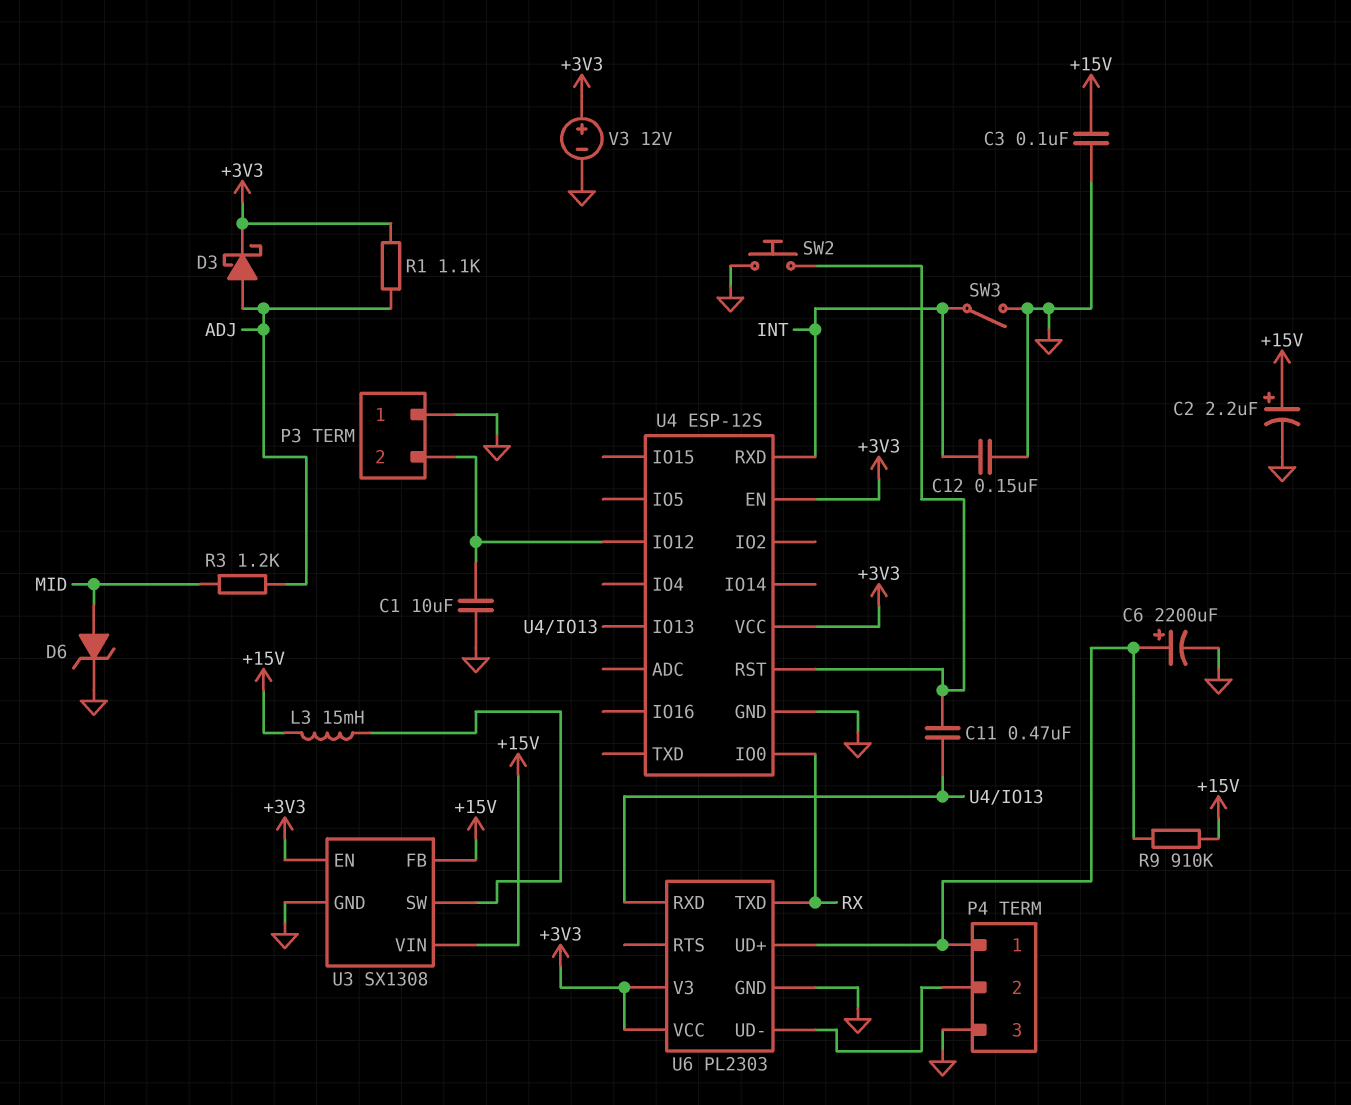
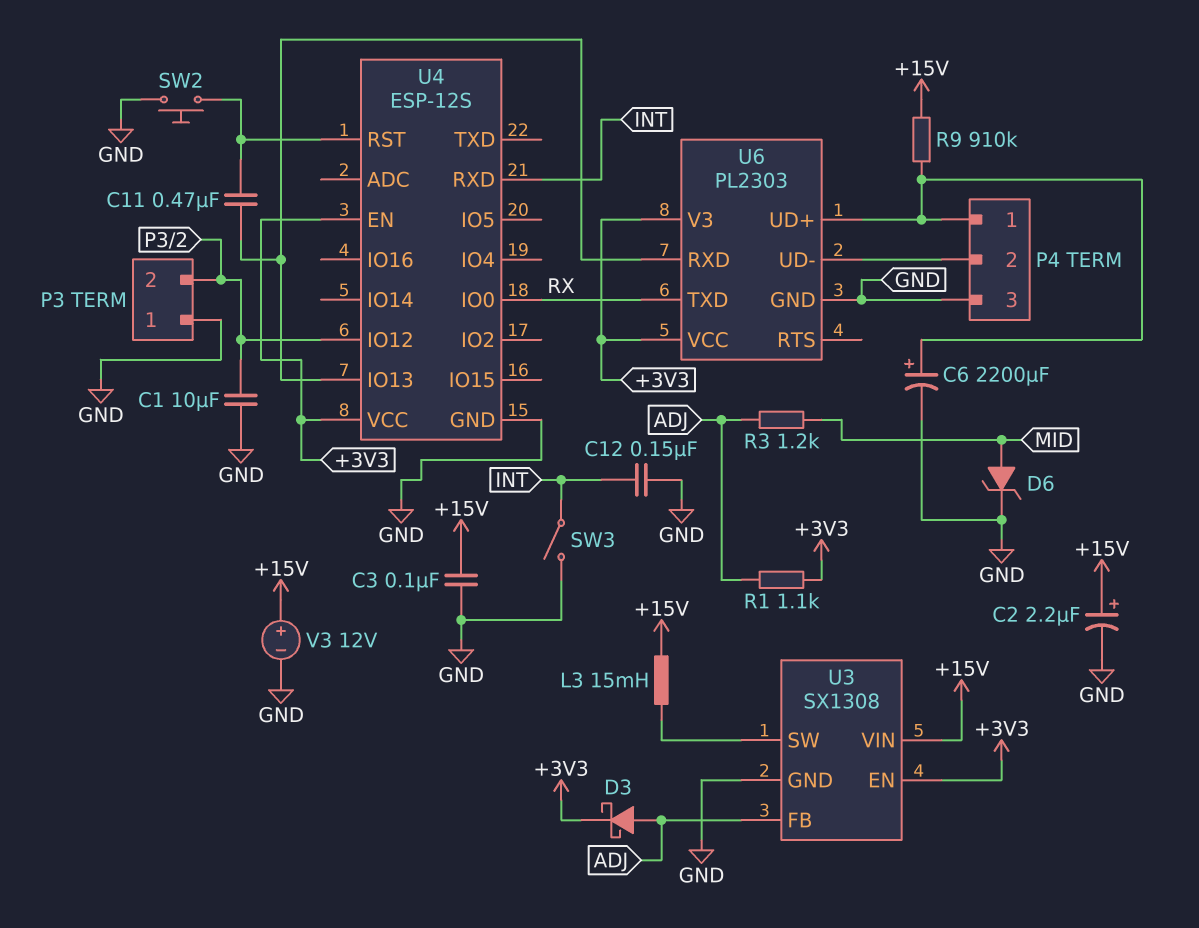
U3 pin FB: +15V -> ADJ
V3: 12V (plus +3V3, minus GND) -> 12V (plus +15V, minus GND)

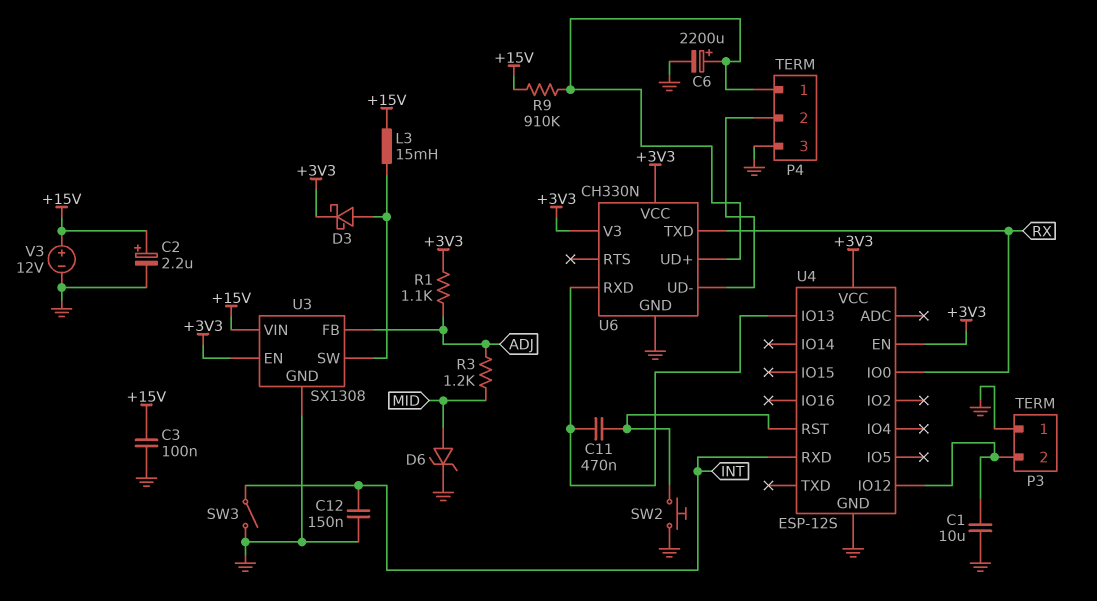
D3: schottky (A ADJ, K +3V3) -> schottky (A U3/SW, K +3V3)
U6: PL2303 -> CH330N

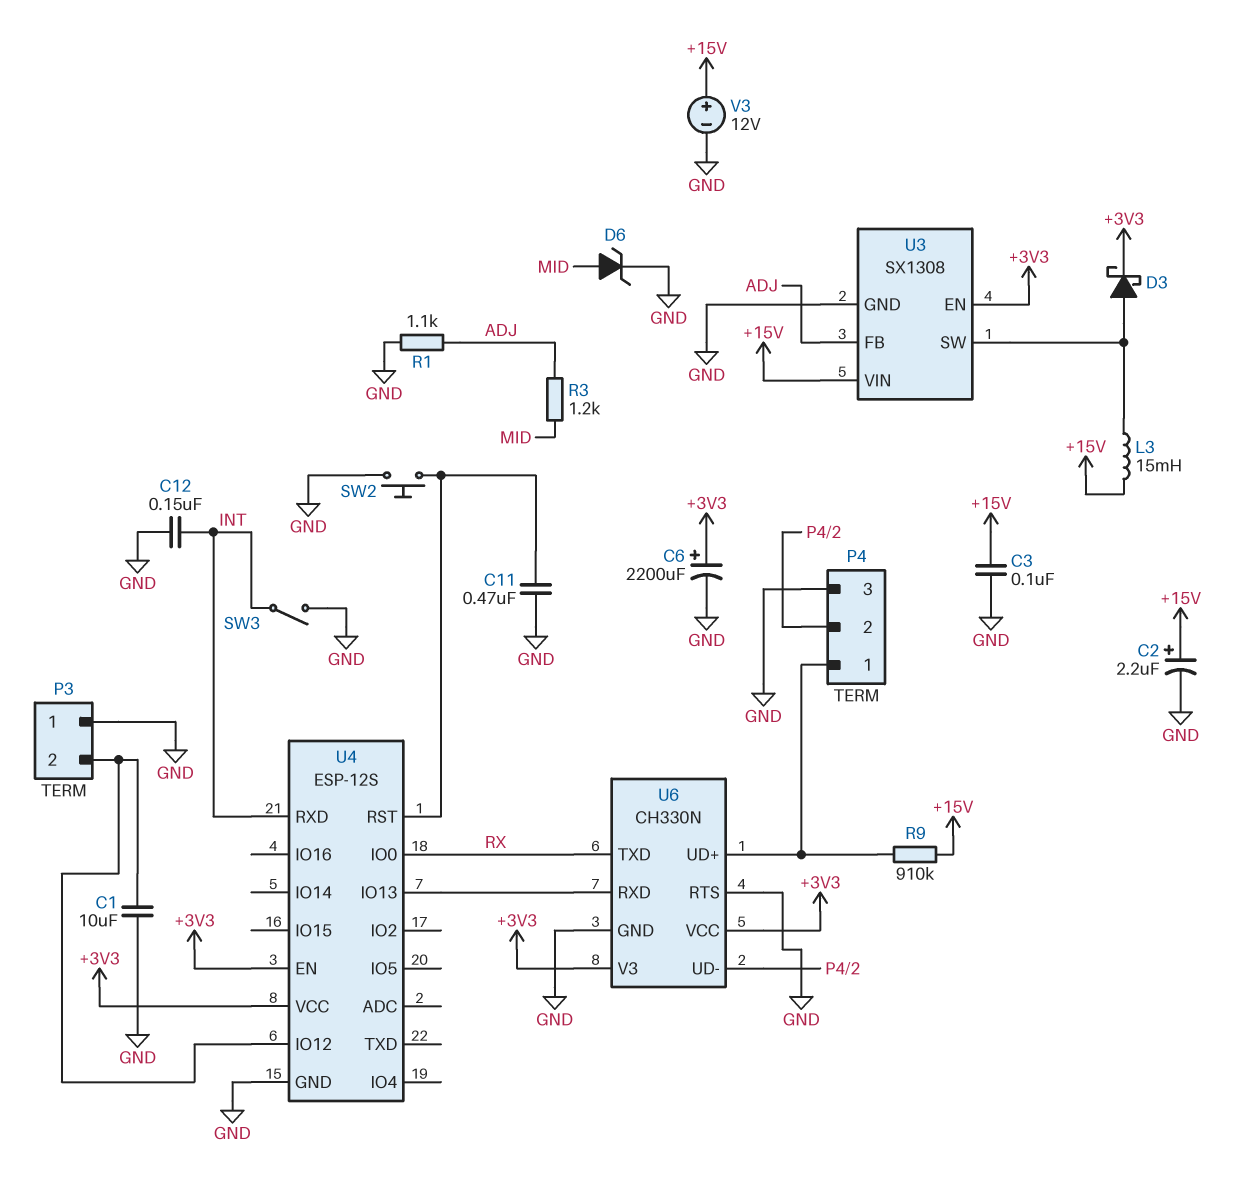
C6: 2200uF (plus P4/1, minus GND) -> 2200uF (plus +3V3, minus GND)
C11: 470nF (U4/IO13, U4/RST) -> 470nF (GND, U4/RST)
R1: 1.1k (+3V3, ADJ) -> 1.1k (ADJ, GND)
U6 pin RTS: none -> GND

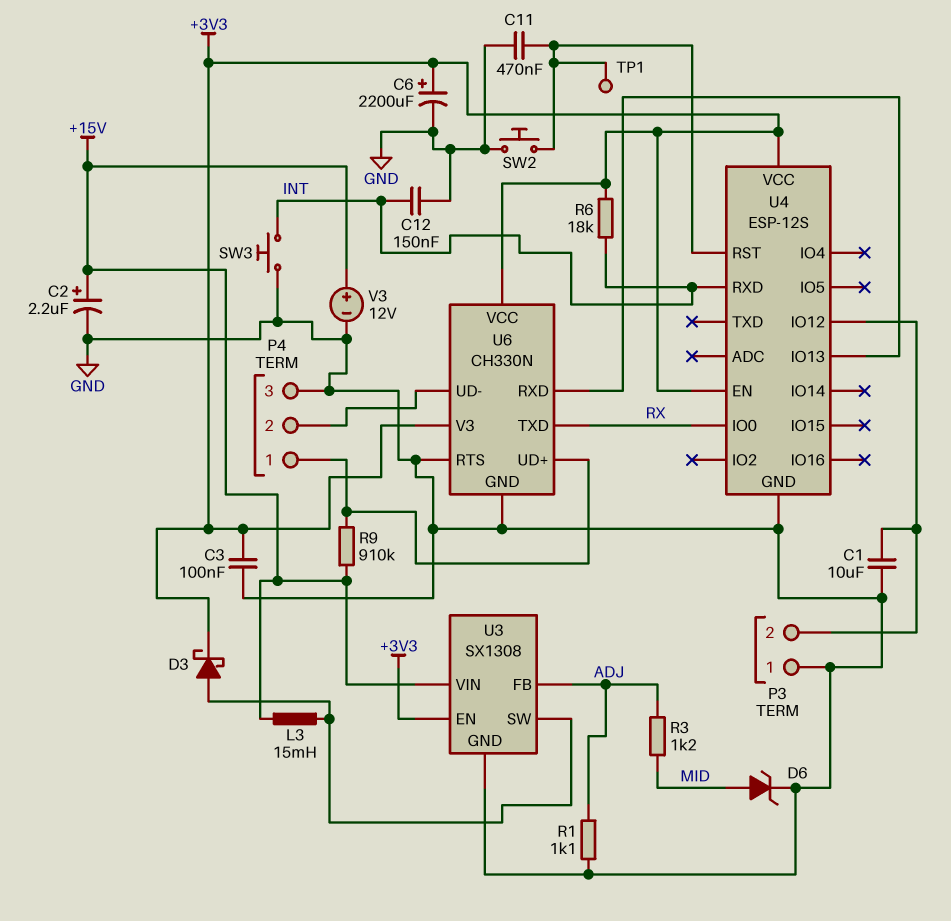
C3: 100nF (+15V, GND) -> 100nF (+3V3, GND)
R6: none -> 18k (+3V3, INT)
SW3: switch (GND, INT) -> button (GND, INT)
TP1: none -> test point (U4/RST)

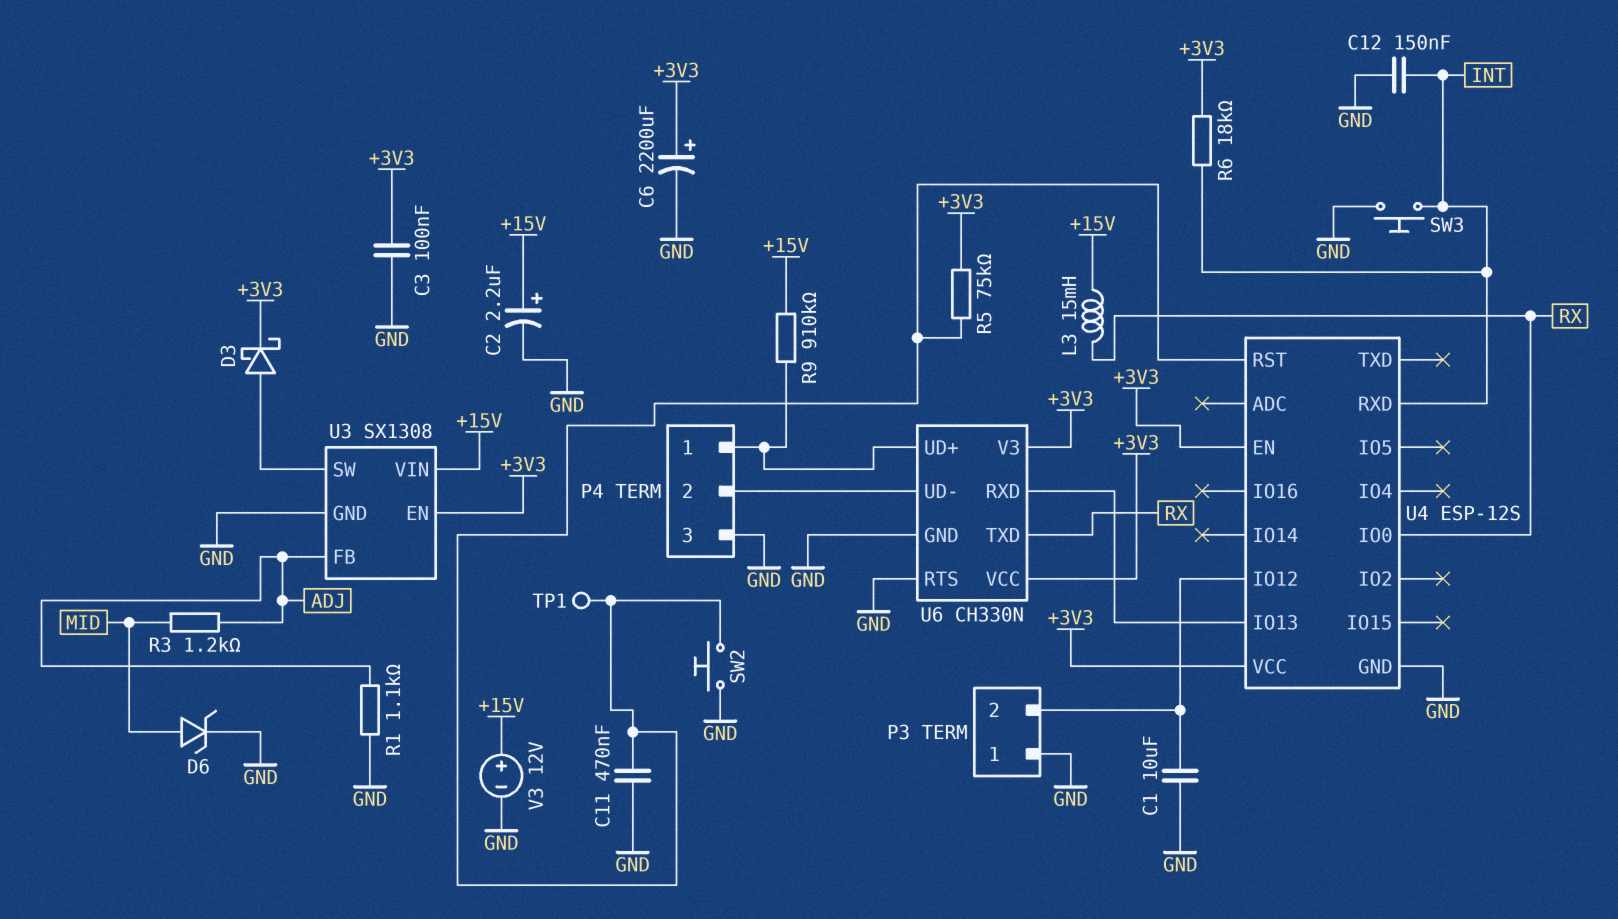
L3: 15mH (+15V, U3/SW) -> 15mH (+15V, RX)
R5: none -> 75k (+3V3, U4/RST)

